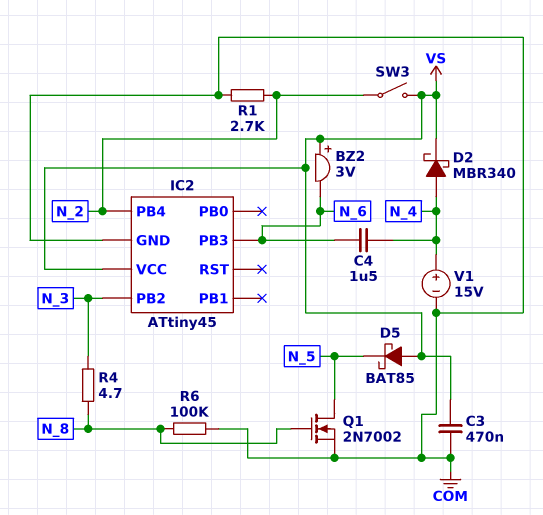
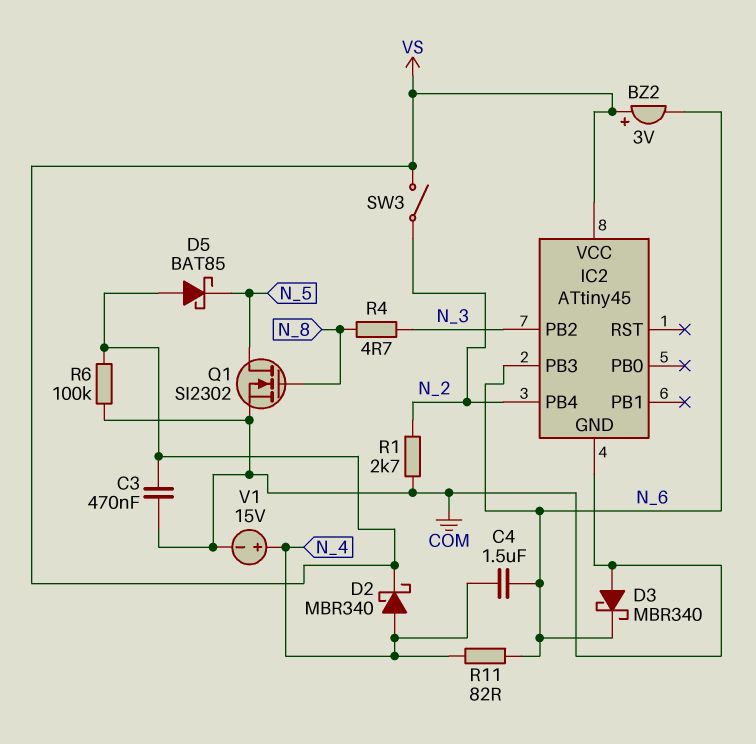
D3: none -> schottky MBR340 (A COM, K N_6)
Q1: NMOS 2N7002 (G N_8, D N_5, S COM) -> NMOS SI2302 (G N_8, D N_5, S COM)
R6: 100k (COM, N_8) -> 100k (COM, VS)
R11: none -> 82 (N_4, N_6)

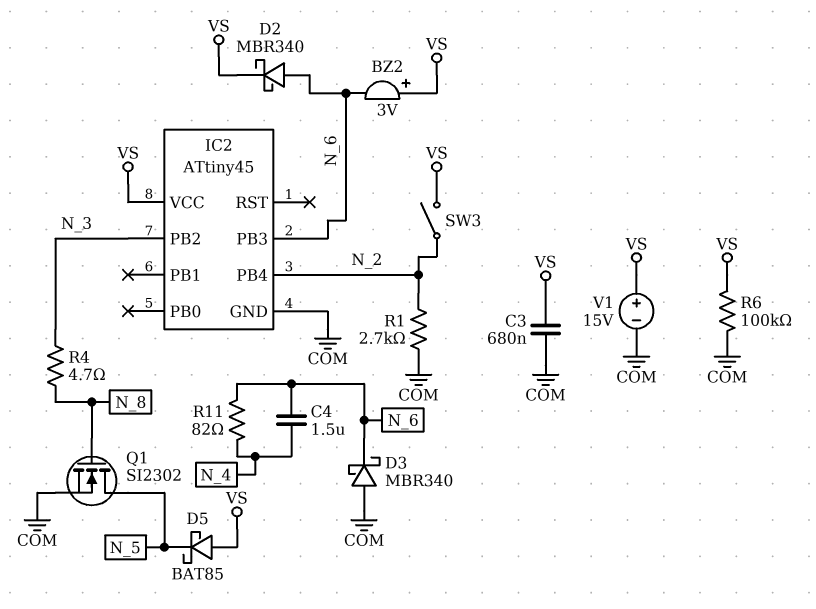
C3: 470nF (COM, VS) -> 680nF (COM, VS)
D2: schottky MBR340 (A N_4, K VS) -> schottky MBR340 (A N_6, K VS)
V1: 15V (plus N_4, minus COM) -> 15V (plus VS, minus COM)

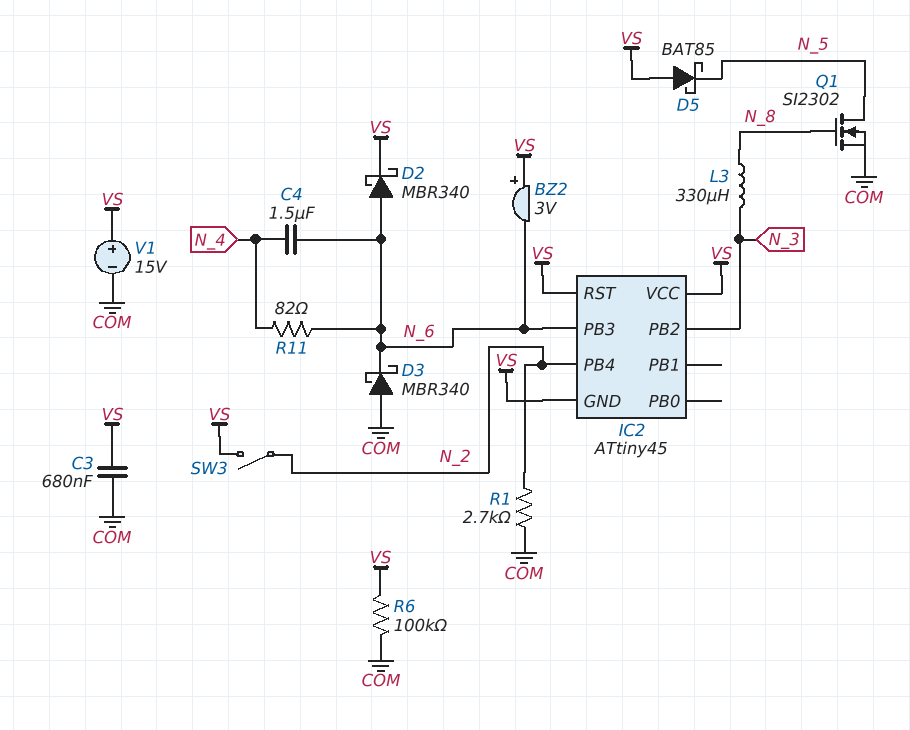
IC2 pin GND: COM -> VS
IC2 pin RST: none -> VS
L3: none -> 330uH (N_3, N_8)
R4: 4.7 (N_3, N_8) -> none

